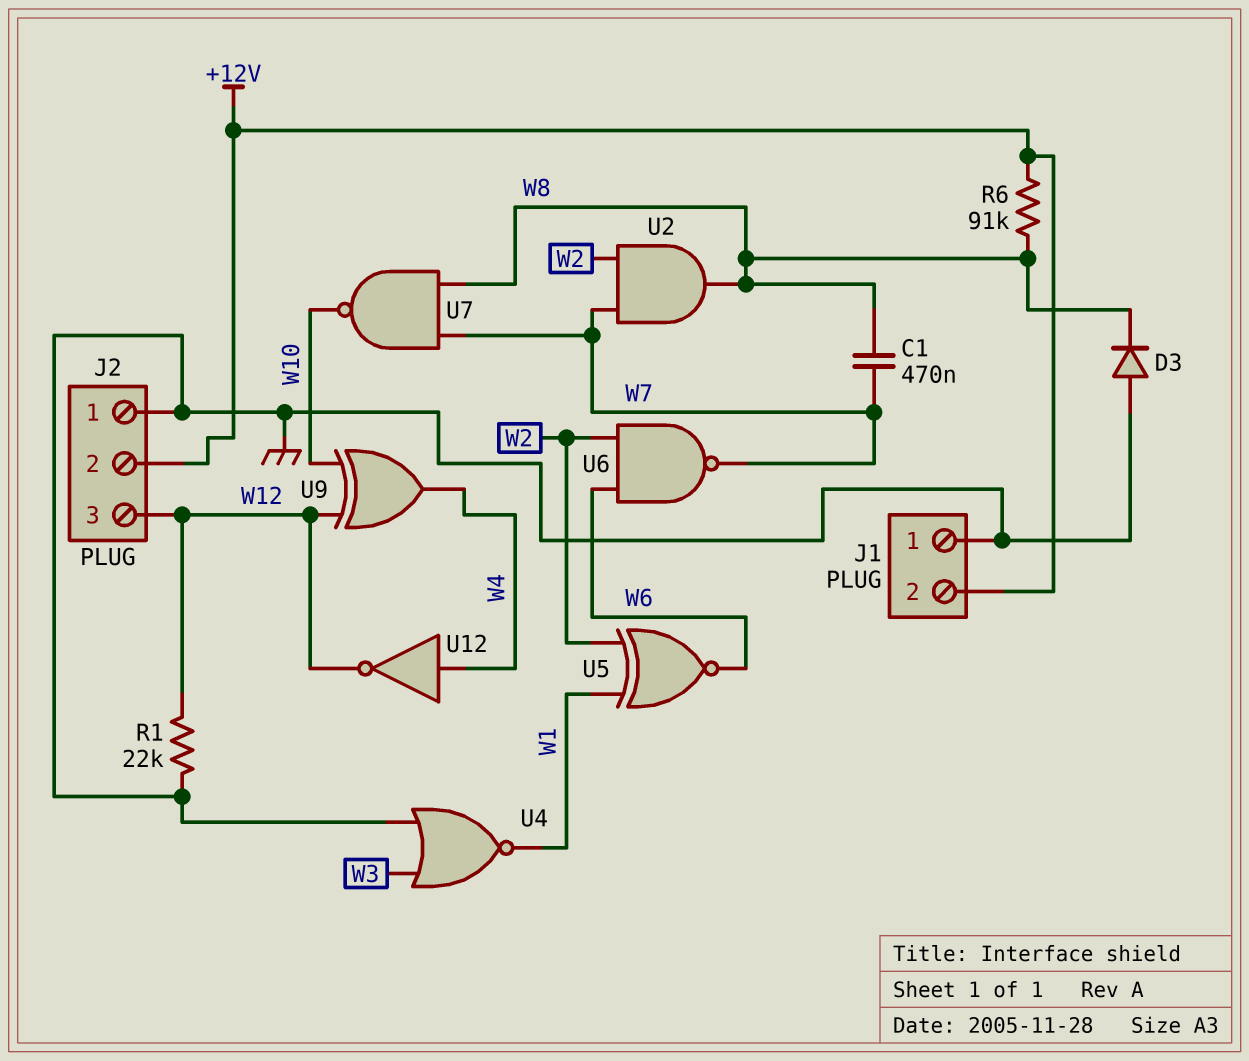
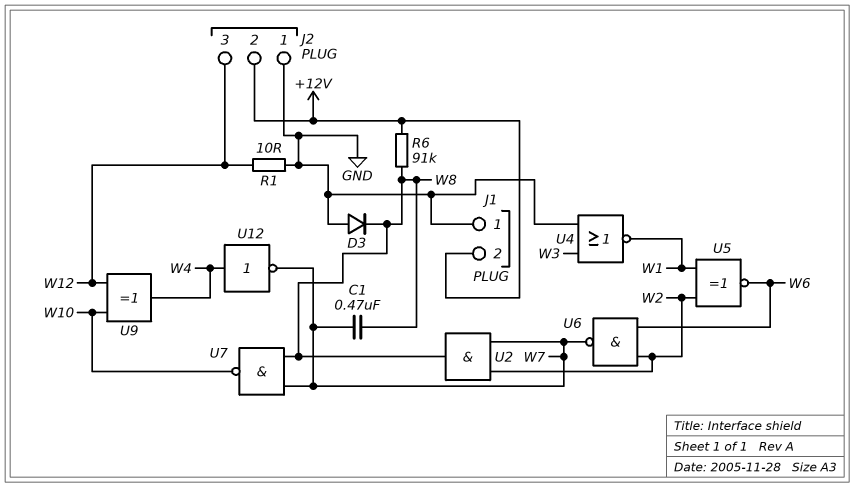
R1: 22k (GND, W12) -> 10 (GND, W12)
U12: NOT (in W4, out W12) -> NOT (in W4, out W7)

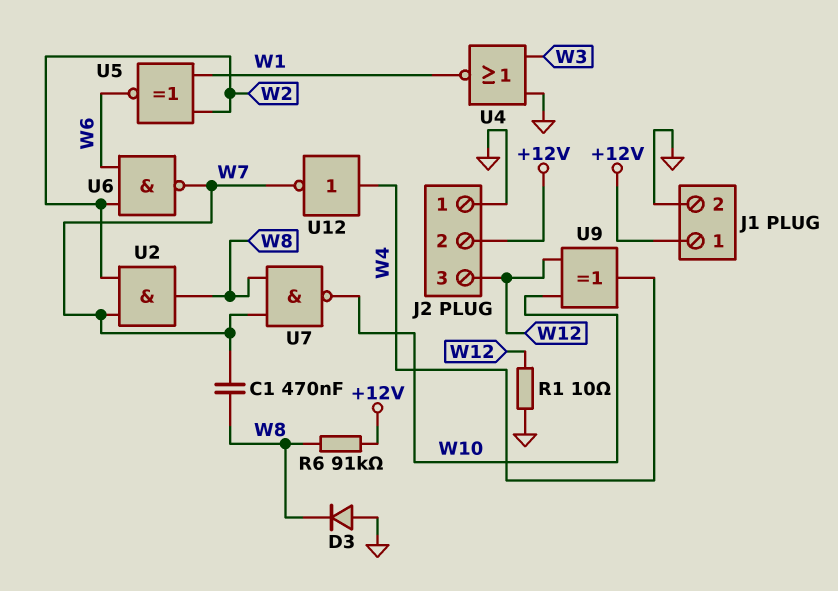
J1 pin 1: GND -> +12V
J1 pin 2: +12V -> GND

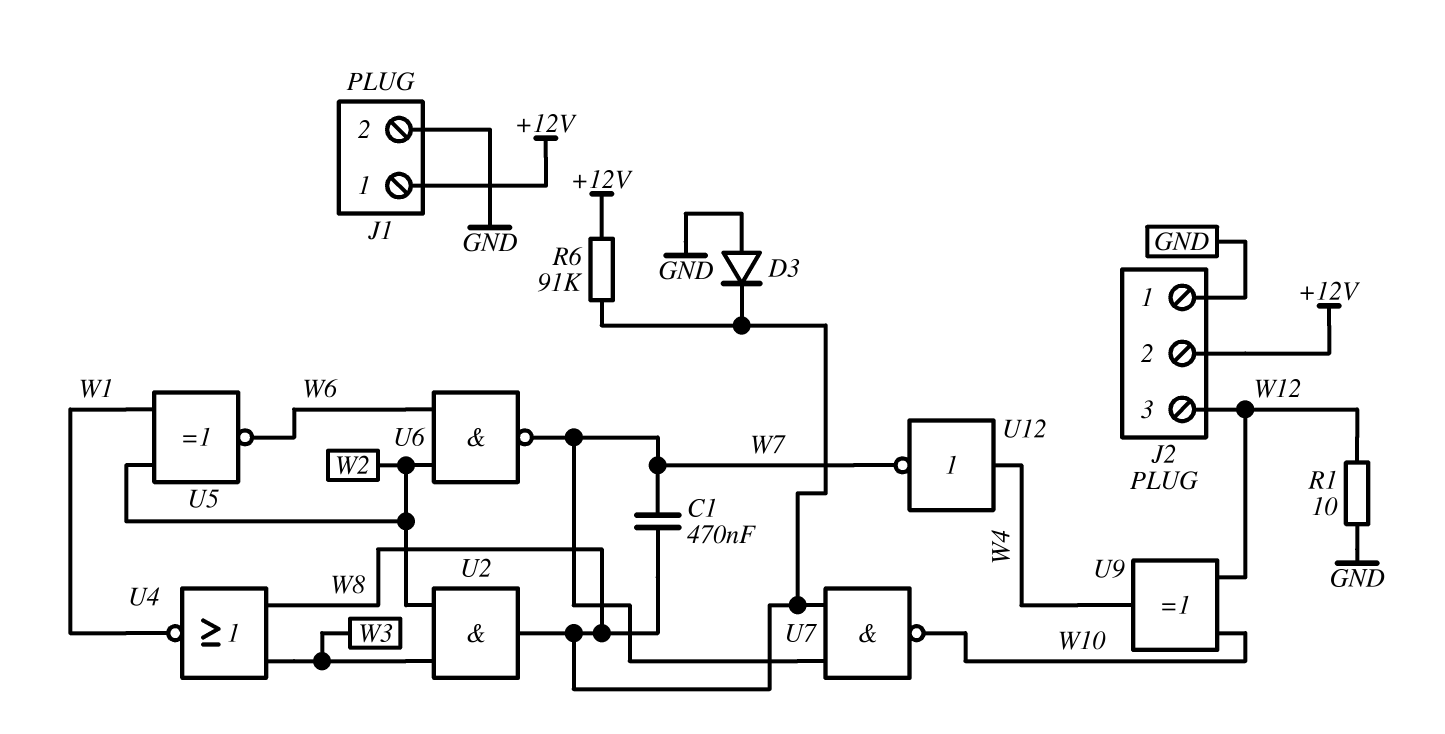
U2: AND (in W2, in W7, out W8) -> AND (in W2, in W3, out W8)
U4: NOR (in GND, in W3, out W1) -> NOR (in W3, in W8, out W1)

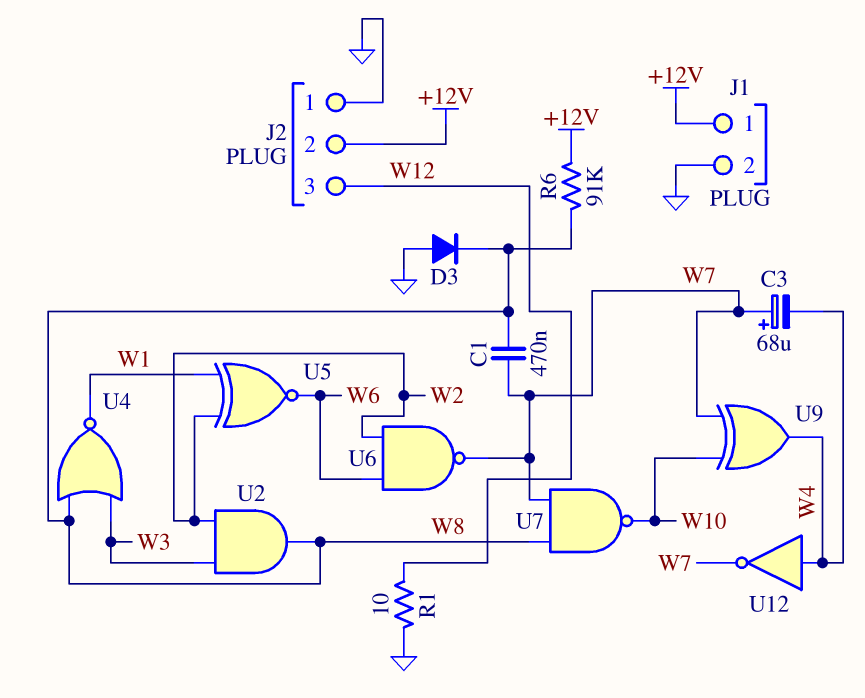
C3: none -> 68uF (plus W7, minus W4)
U9: XOR (in W10, in W12, out W4) -> XOR (in W7, in W10, out W4)

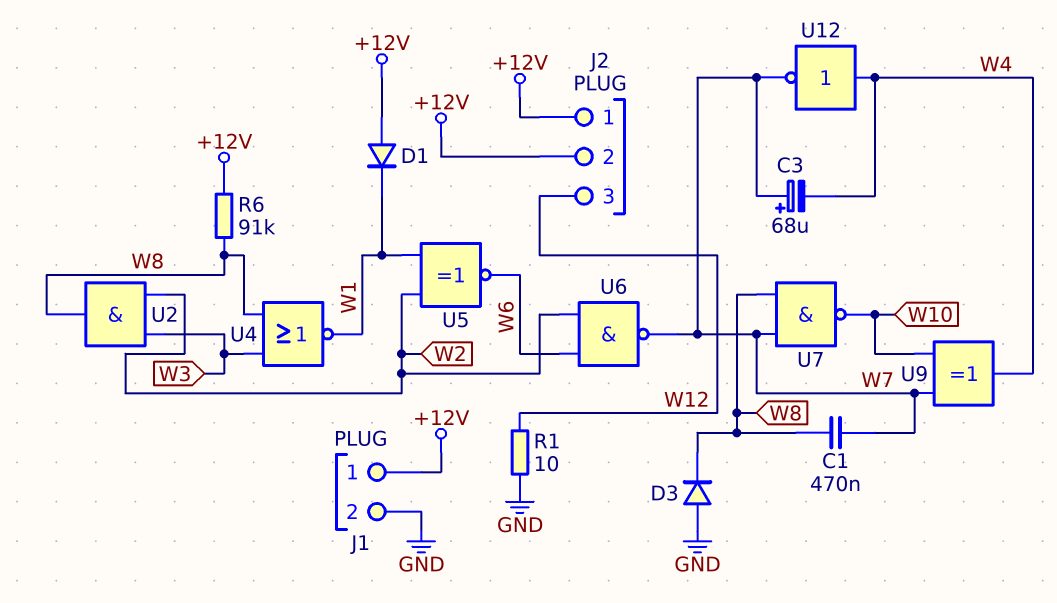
D1: none -> diode (A +12V, K W1)
J2 pin 1: GND -> +12V

